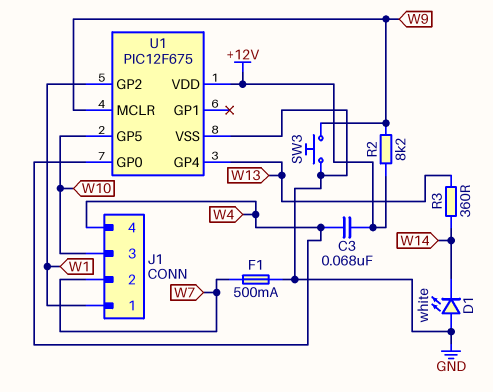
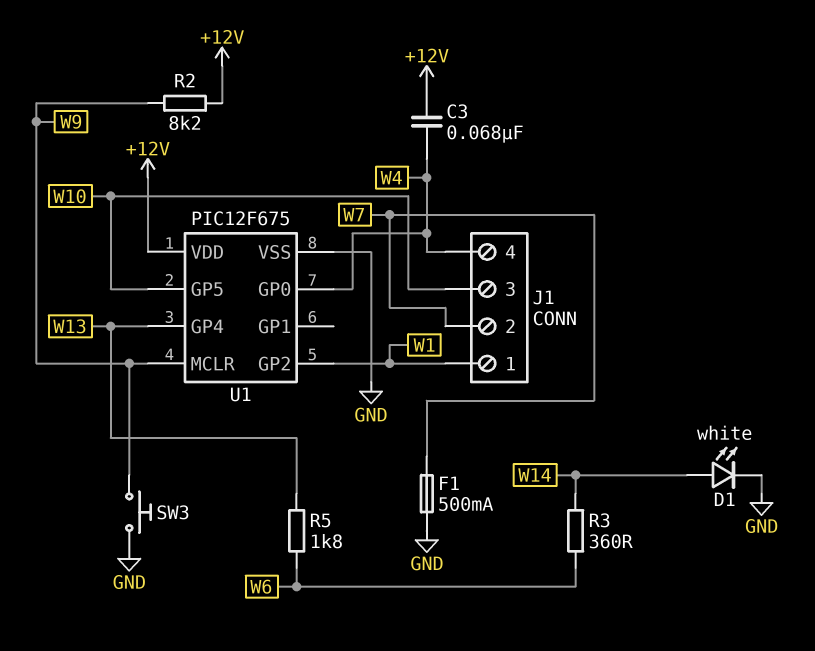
D1: LED white (A GND, K W14) -> LED white (A W14, K GND)
R3: 360 (W13, W14) -> 360 (W6, W14)
R5: none -> 1.8k (W6, W13)

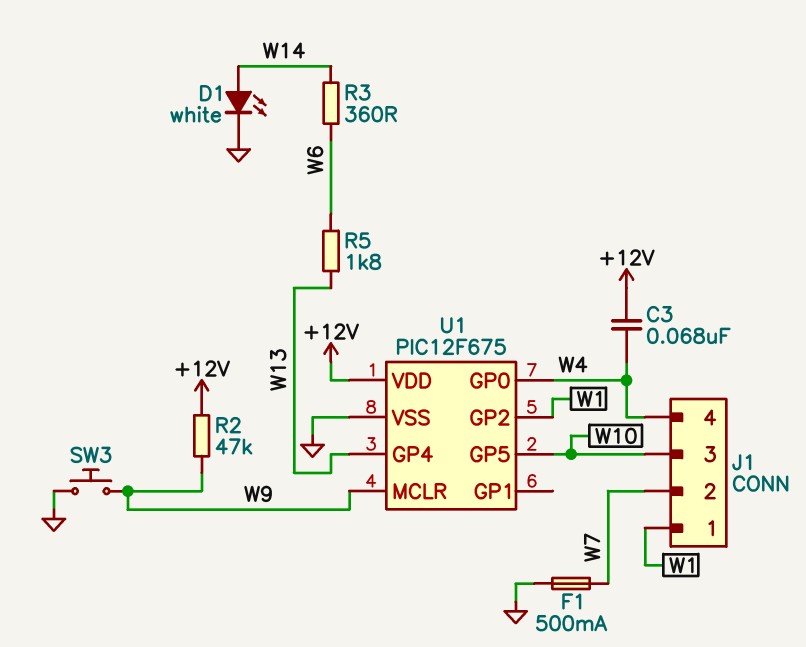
R2: 8.2k (+12V, W9) -> 47k (+12V, W9)

